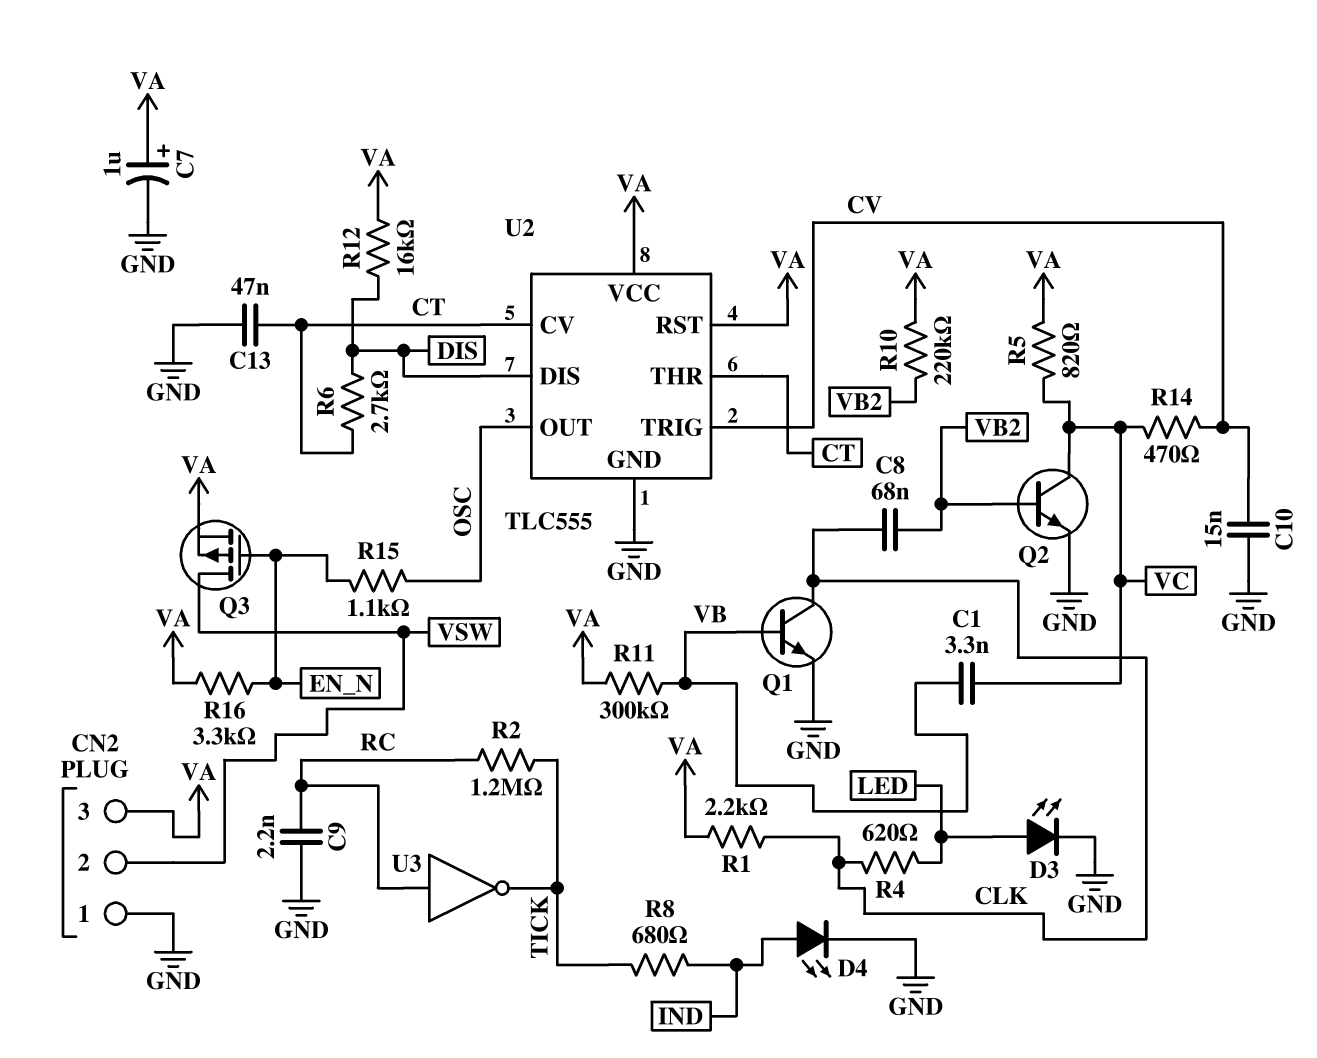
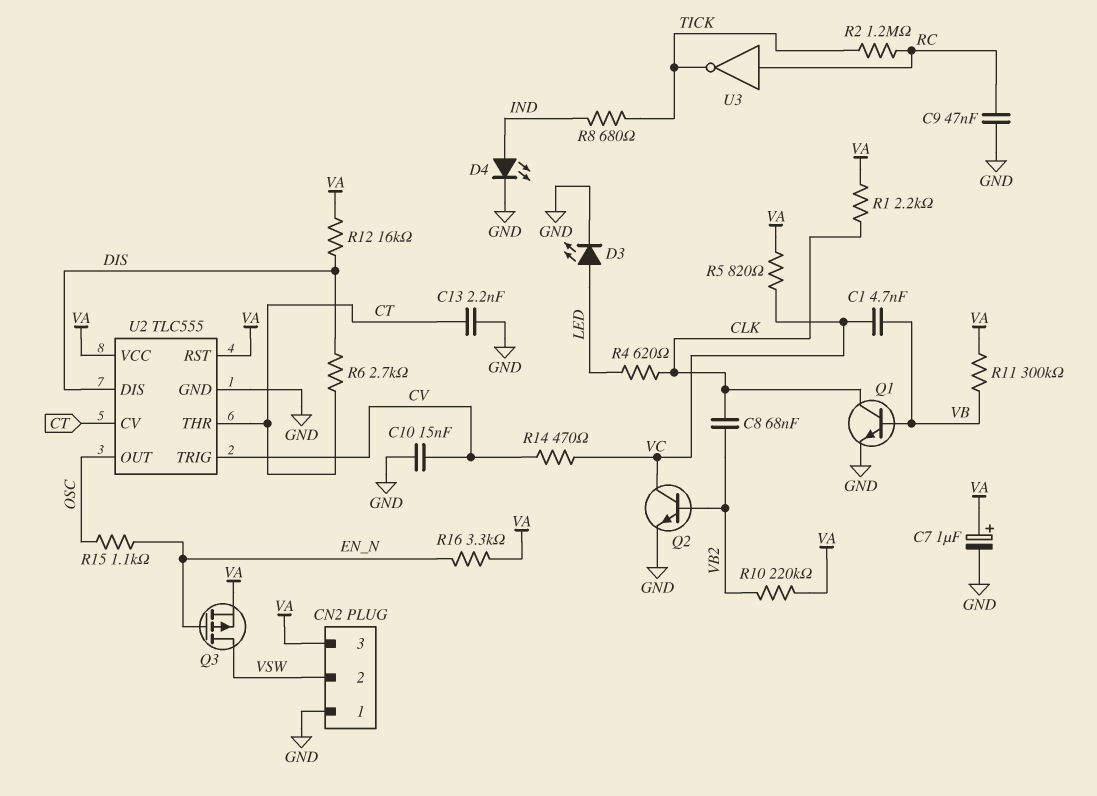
C1: 3.3nF (VB, VC) -> 4.7nF (VB, VC)
C9: 2.2nF (GND, RC) -> 47nF (GND, RC)
C13: 47nF (CT, GND) -> 2.2nF (CT, GND)

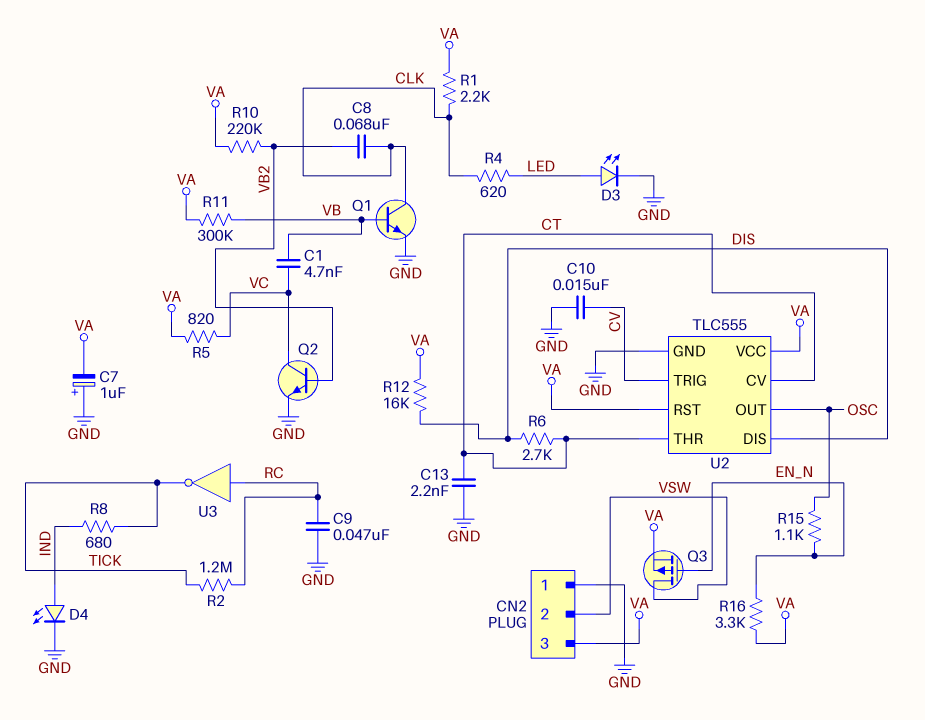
C7: 1uF (plus VA, minus GND) -> 1uF (plus GND, minus VA)
R14: 470 (CV, VC) -> none

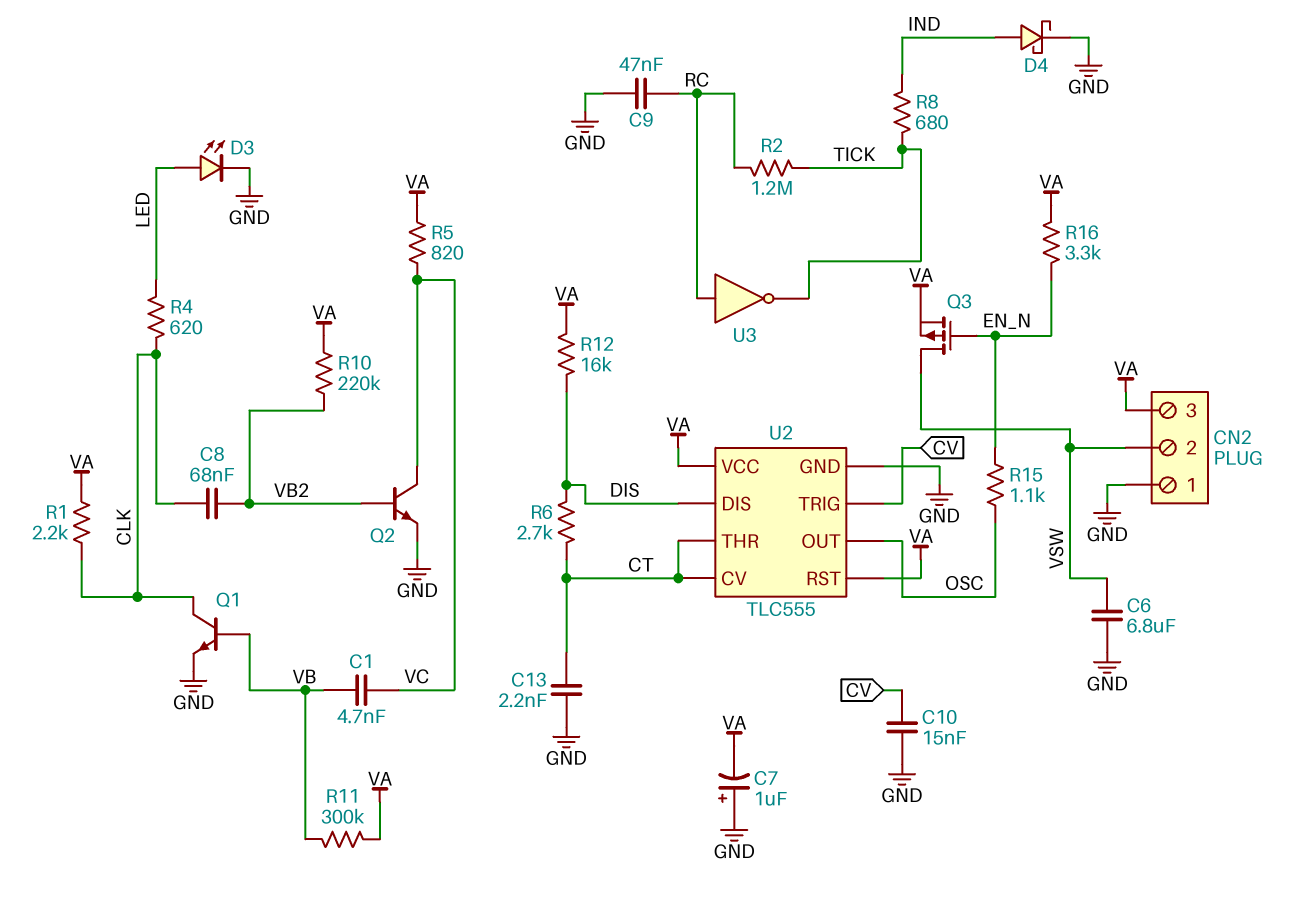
C6: none -> 6.8uF (GND, VSW)
D4: LED (A IND, K GND) -> schottky (A IND, K GND)

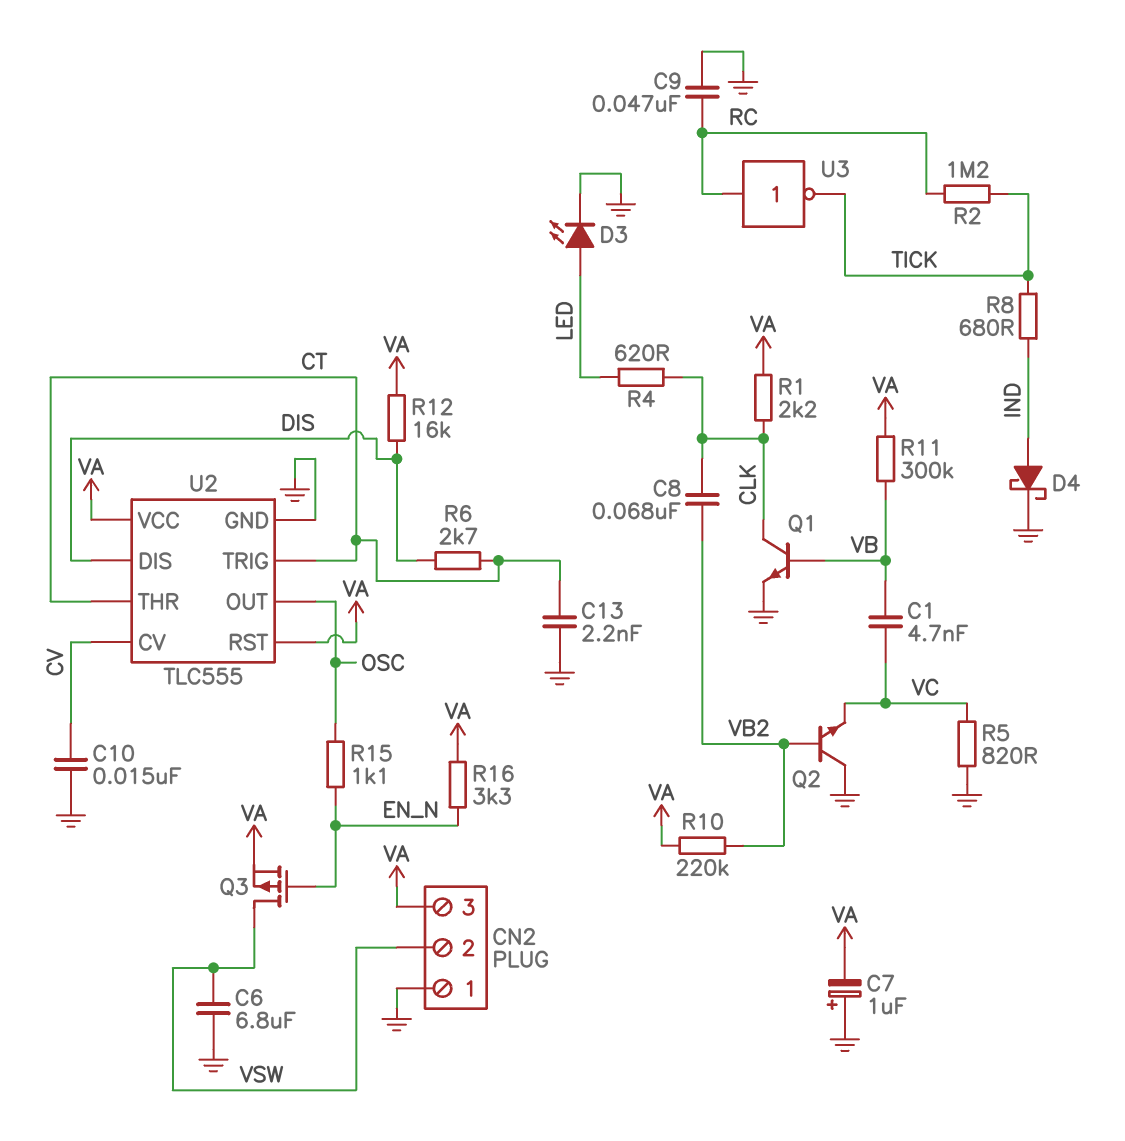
Q2: NPN (B VB2, C VC, E GND) -> NPN (B VB2, C GND, E VC)
R5: 820 (VA, VC) -> 820 (GND, VC)
U2 pin CV: CT -> CV
U2 pin TRIG: CV -> CT

